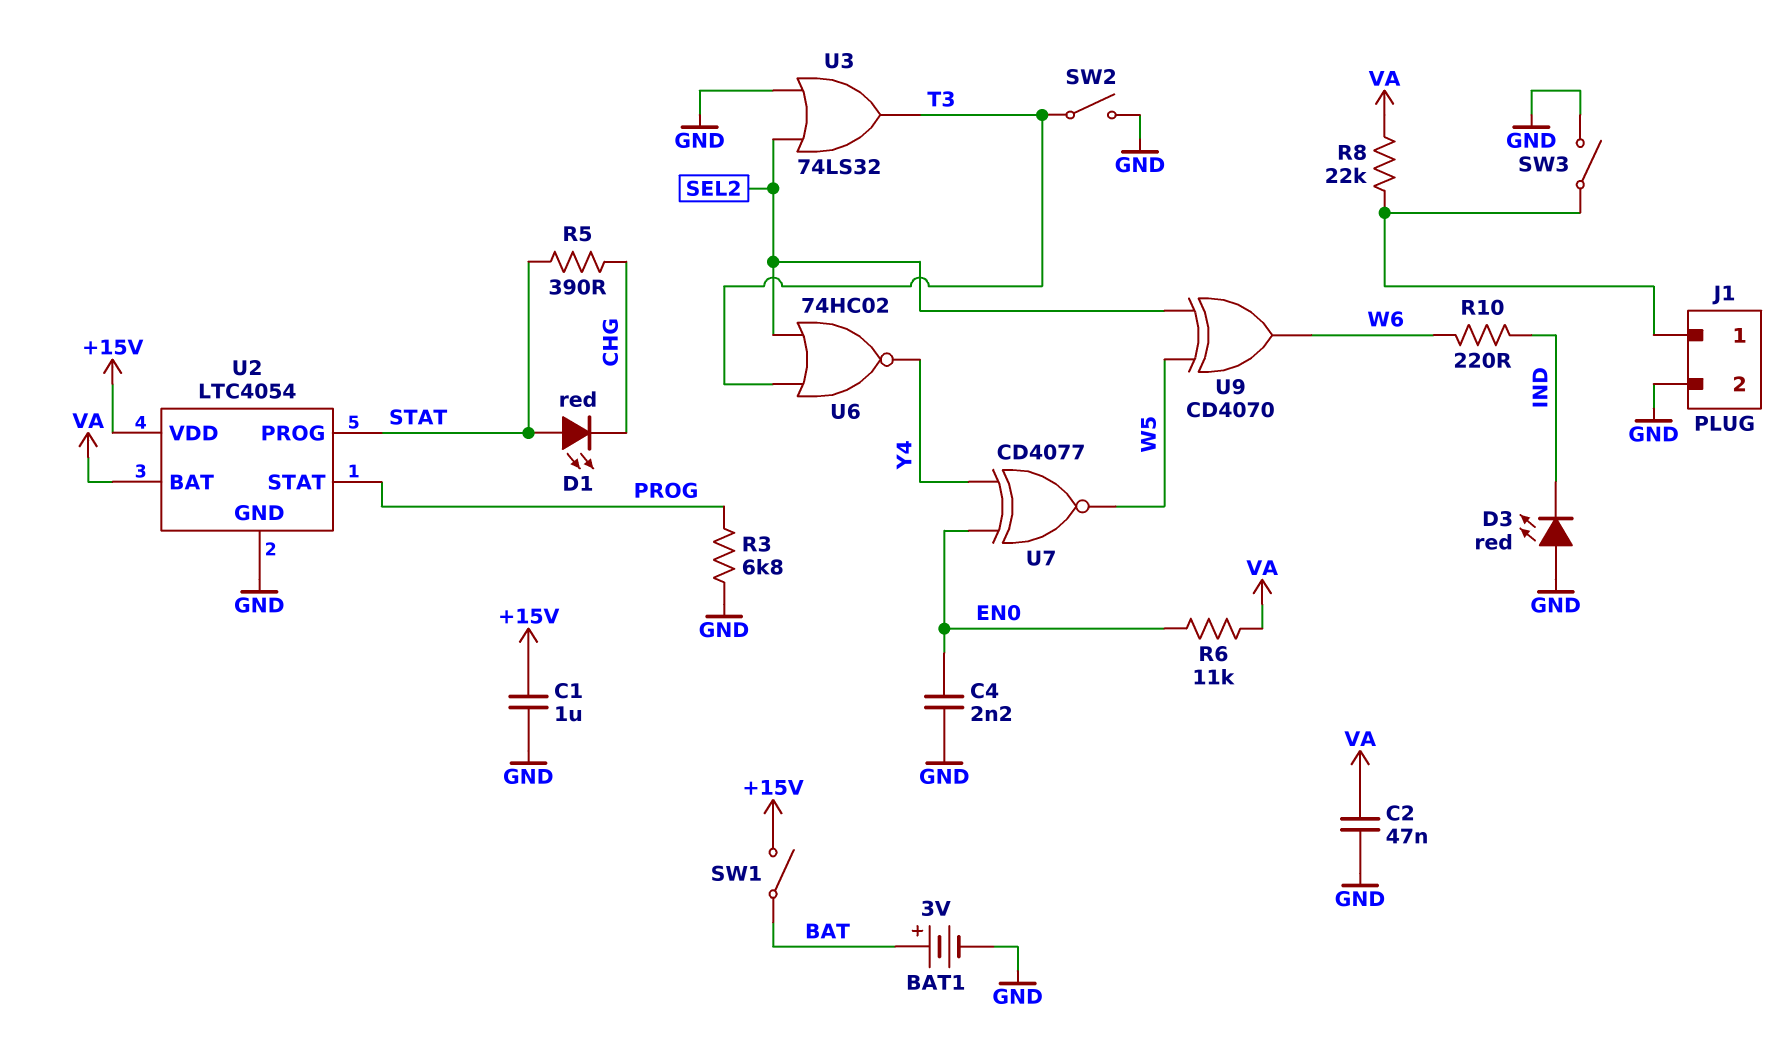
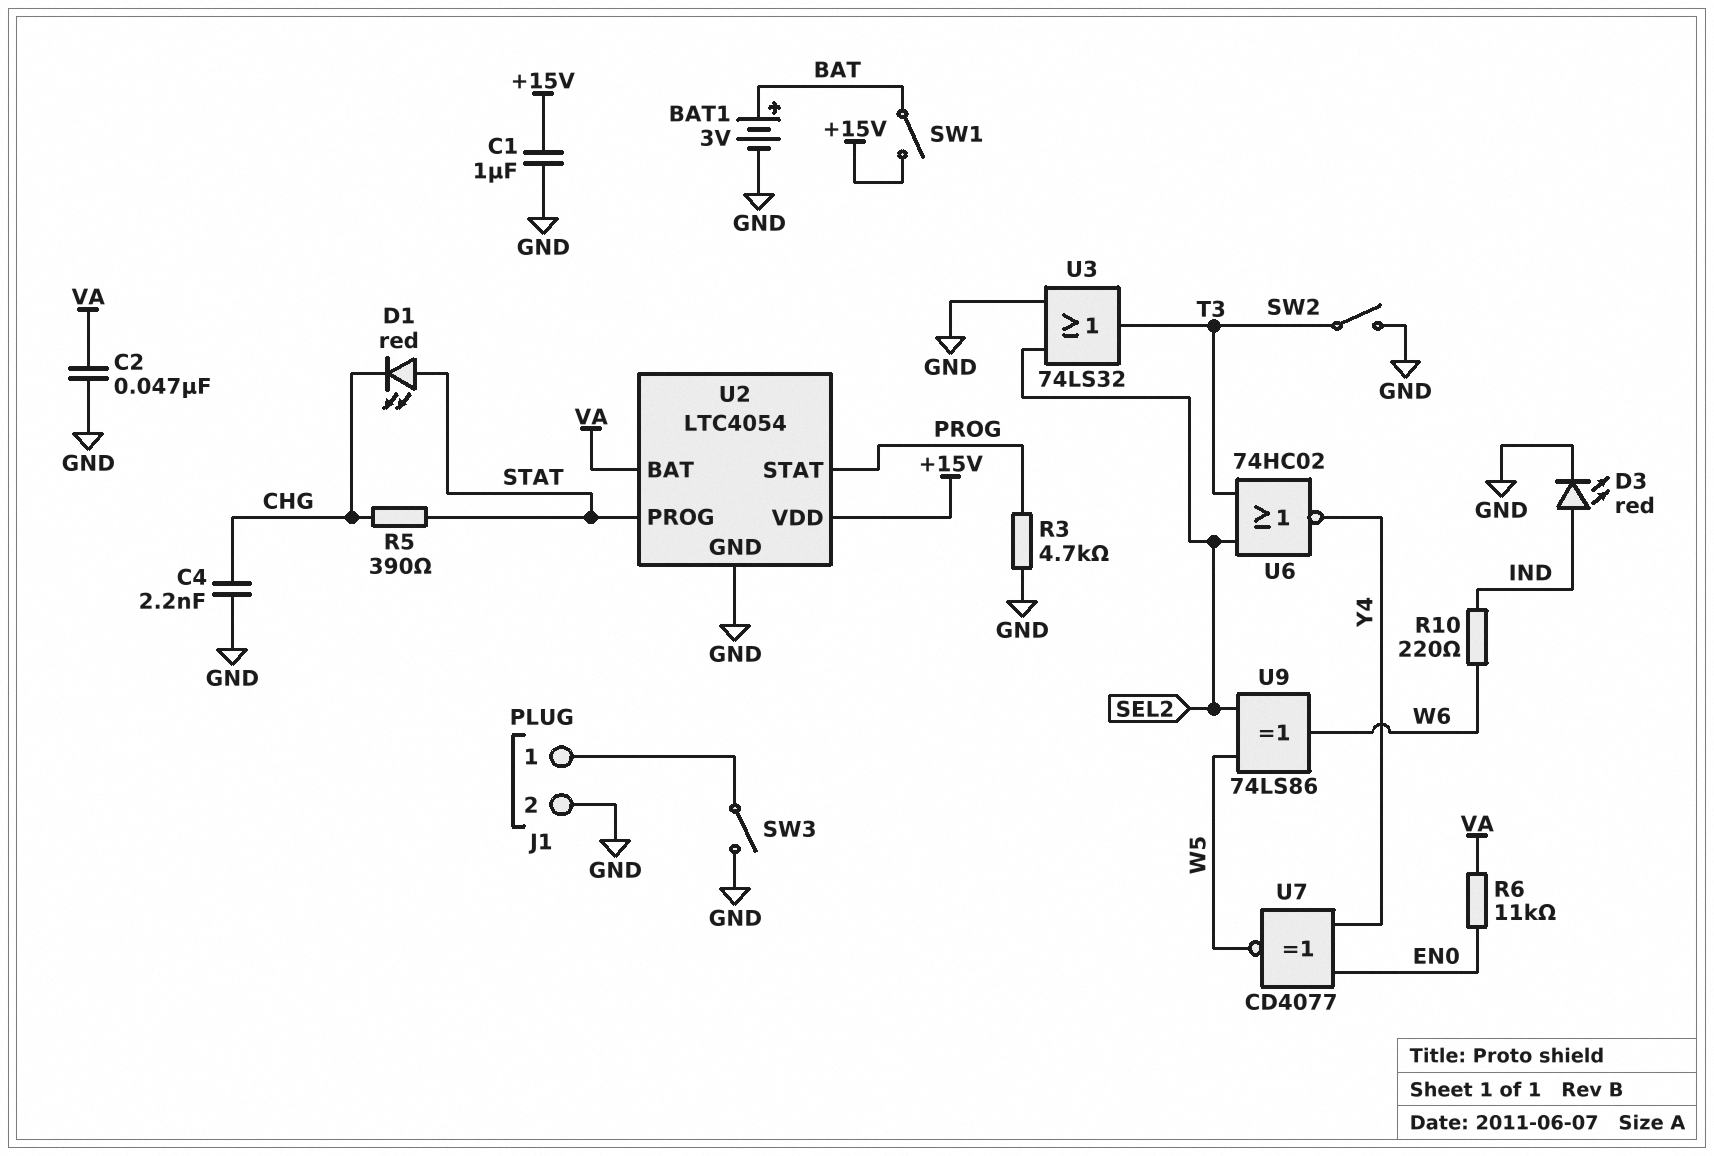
C4: 2.2nF (EN0, GND) -> 2.2nF (CHG, GND)
D3: LED red (A GND, K IND) -> LED red (A IND, K GND)
R3: 6.8k (GND, PROG) -> 4.7k (GND, PROG)
R8: 22k (J1/1, VA) -> none
U9: XOR CD4070 (in SEL2, in W5, out W6) -> XOR 74LS86 (in SEL2, in W5, out W6)

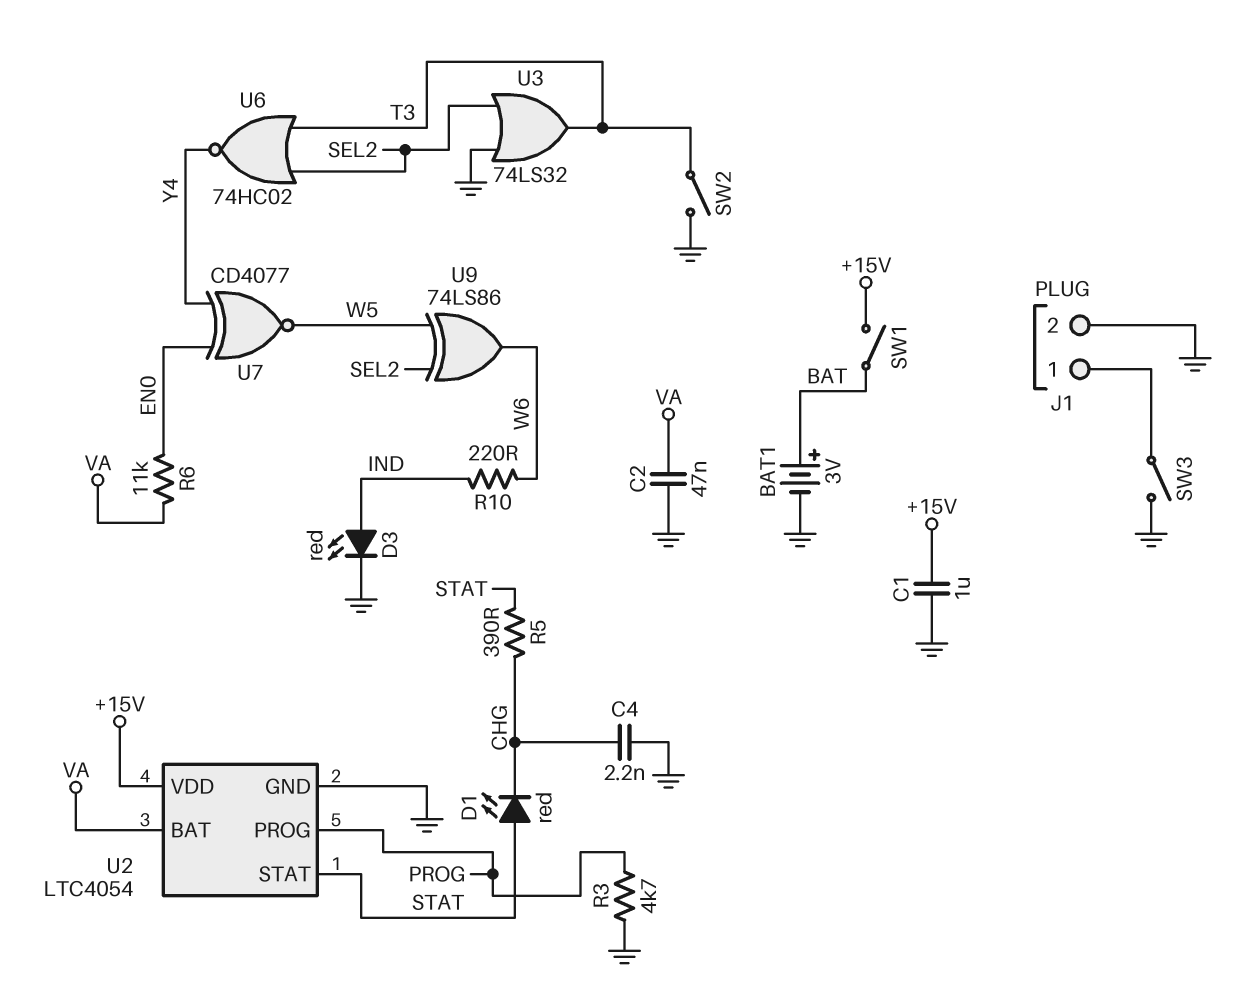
U2 pin PROG: STAT -> PROG
U2 pin STAT: PROG -> STAT

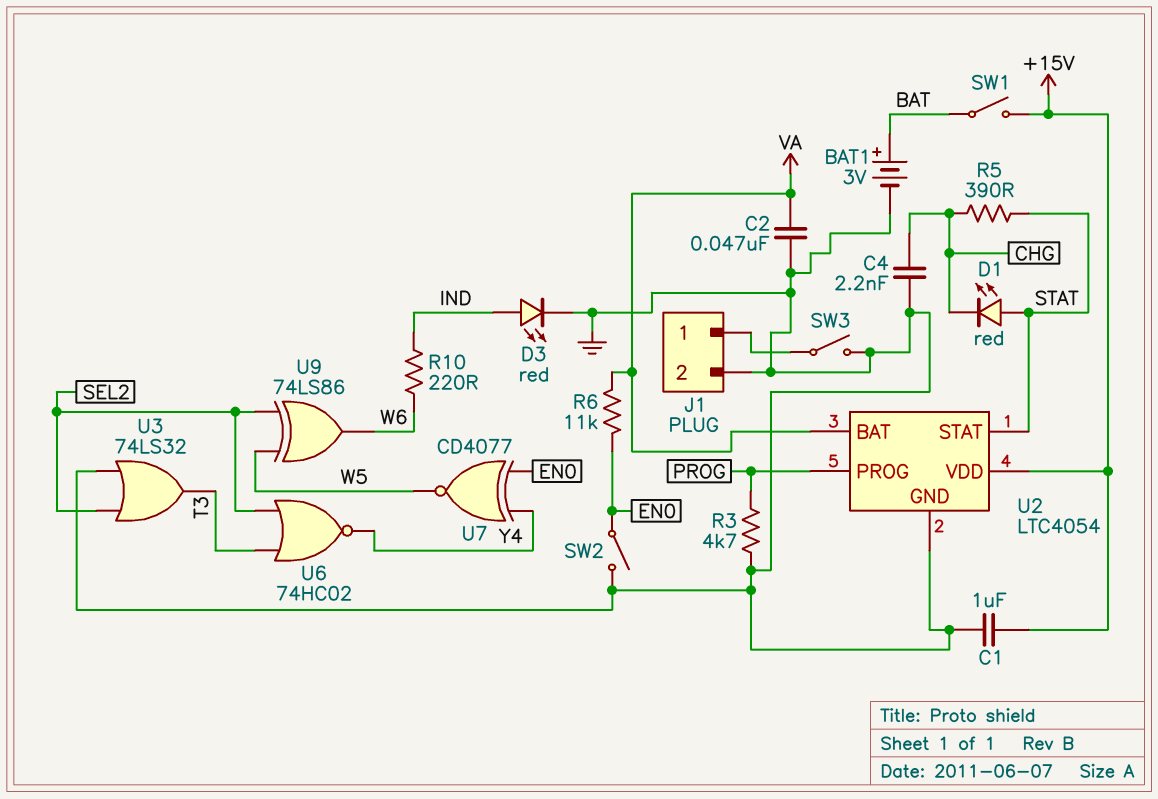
SW2: switch (GND, T3) -> switch (EN0, GND)

